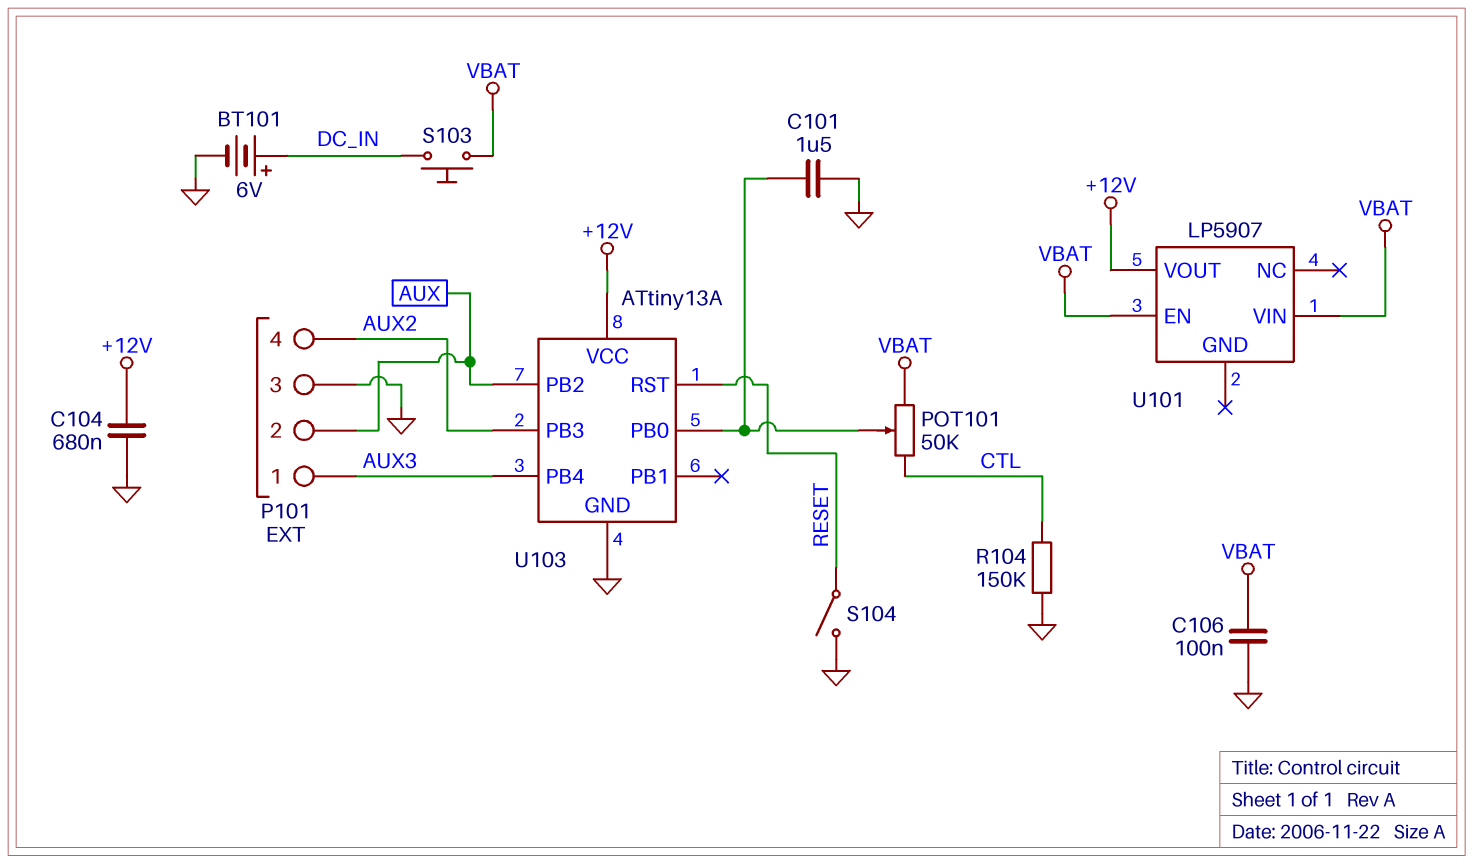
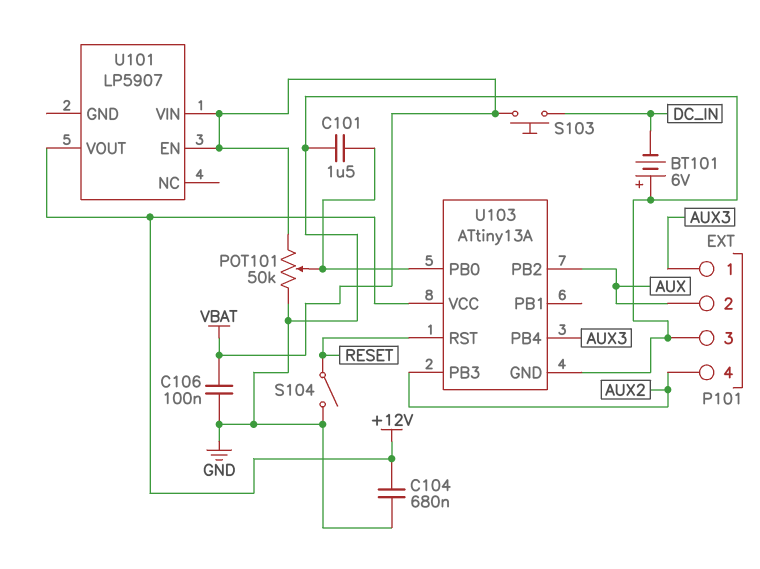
BT101: 6V (plus DC_IN, minus GND) -> 6V (plus GND, minus DC_IN)
POT101: 50k (CTL, VBAT, wiper U103/PB0) -> 50k (GND, VBAT, wiper U103/PB0)
R104: 150k (CTL, GND) -> none

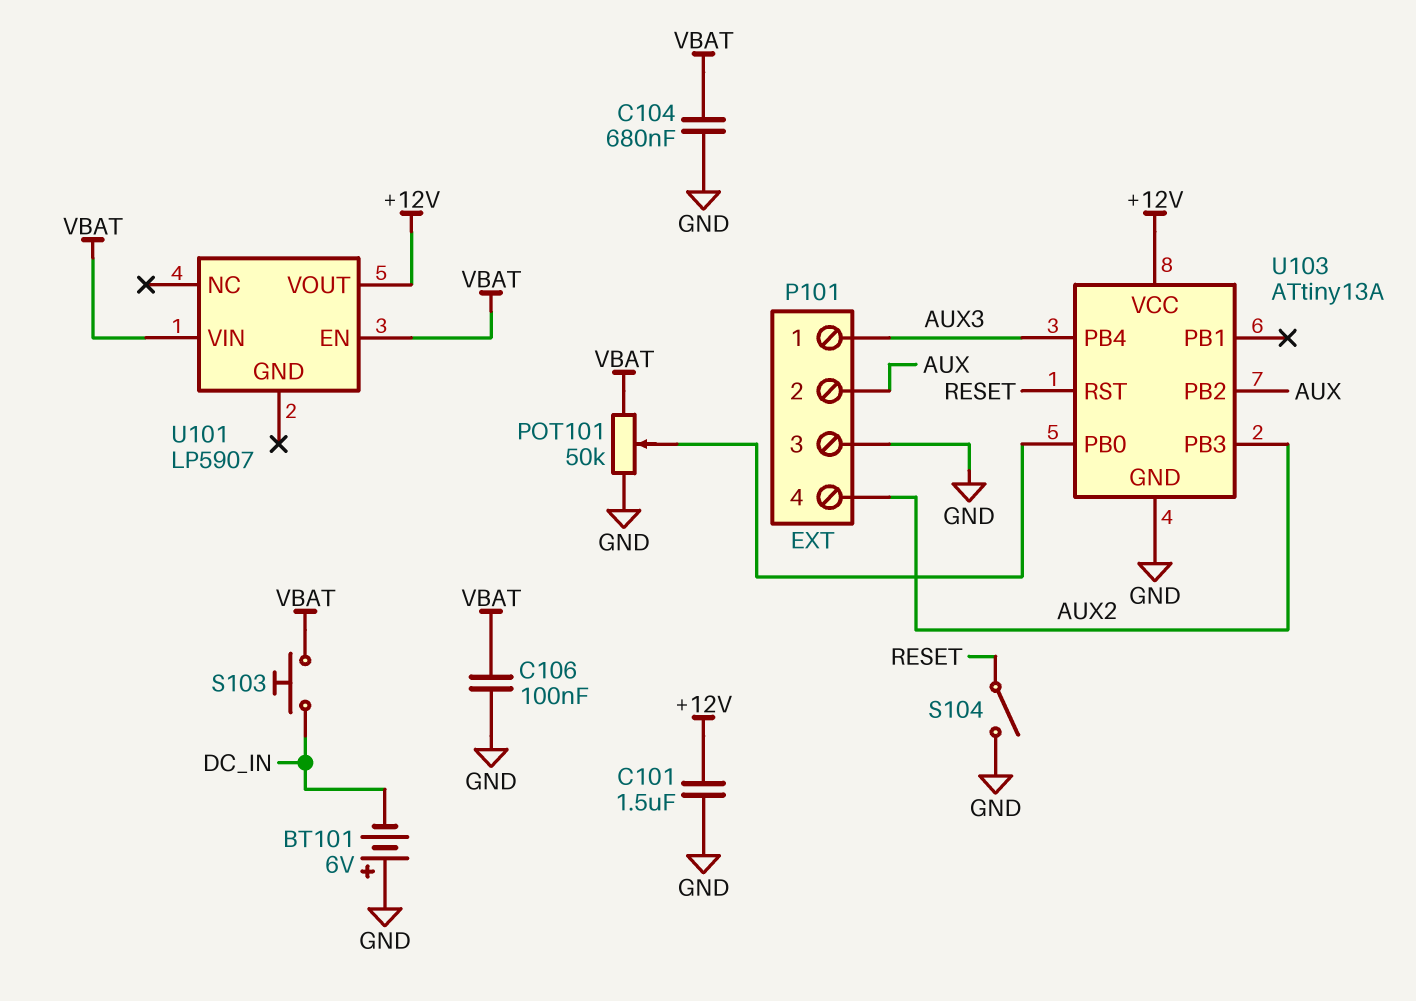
C101: 1.5uF (GND, U103/PB0) -> 1.5uF (+12V, GND)
C104: 680nF (+12V, GND) -> 680nF (GND, VBAT)

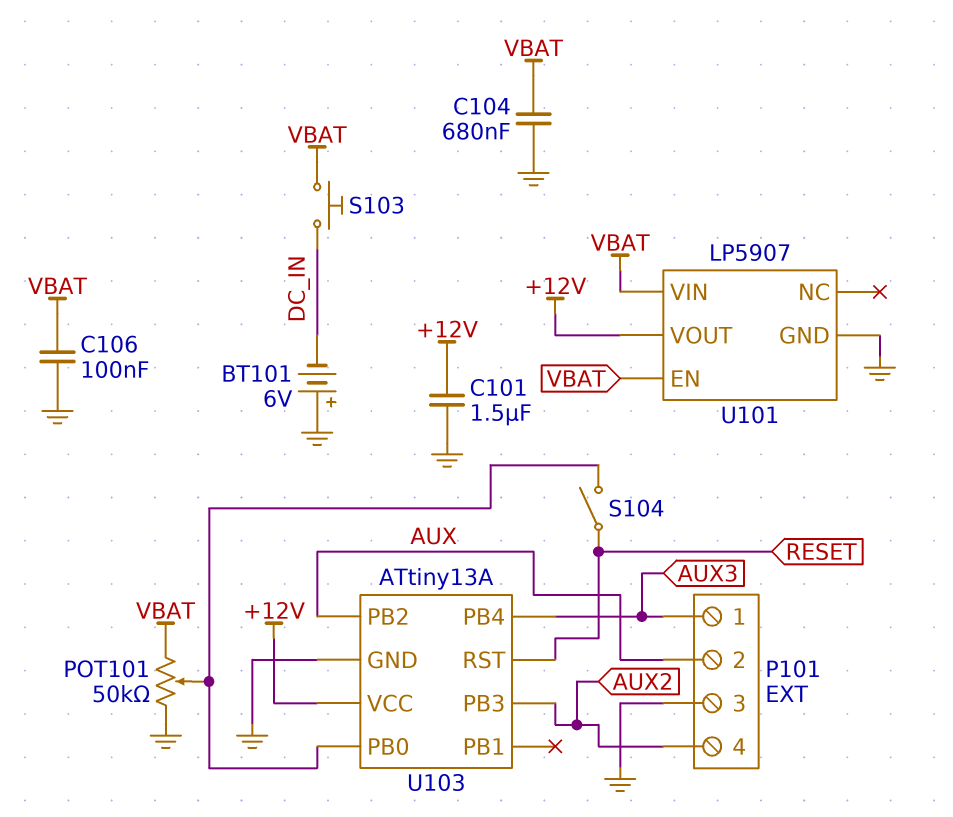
S104: switch (GND, RESET) -> switch (RESET, U103/PB0)
U101 pin GND: none -> GND

